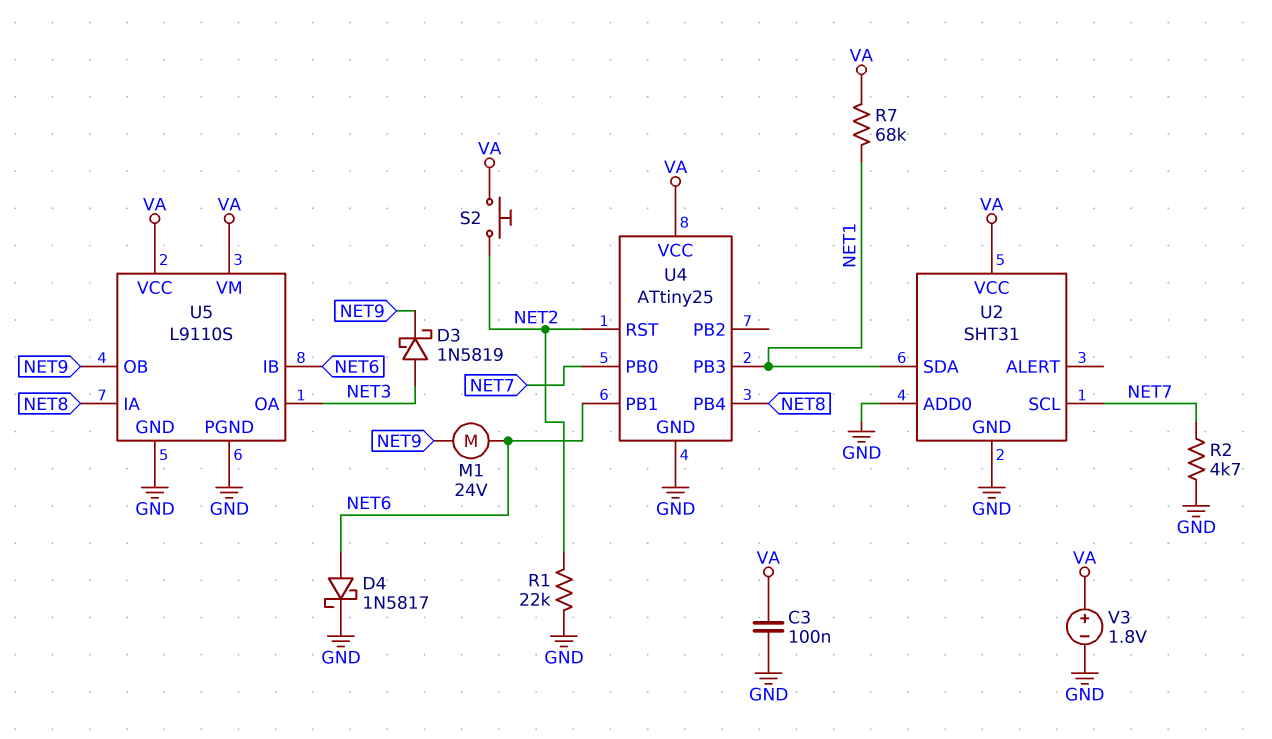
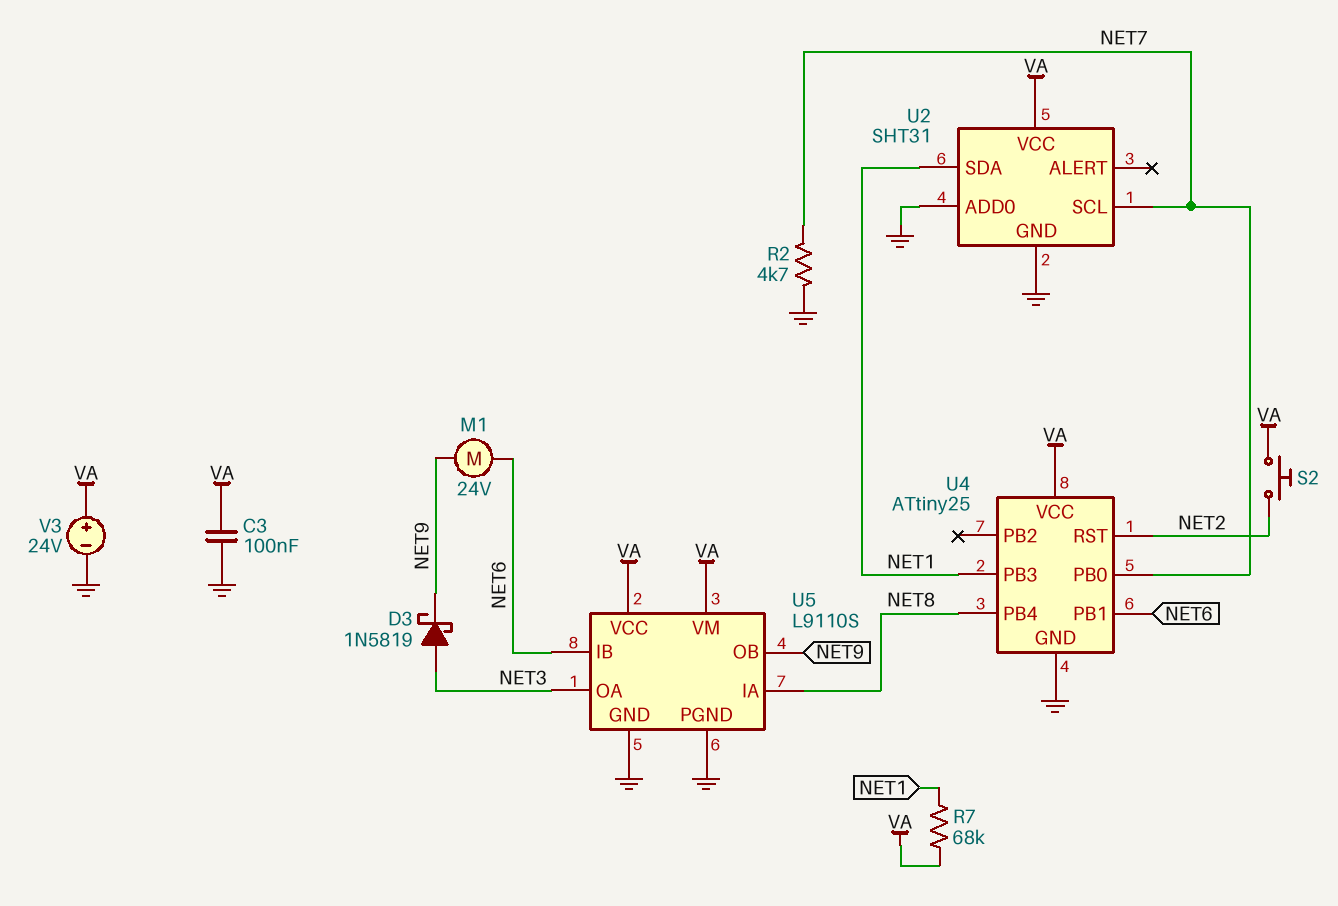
D4: schottky 1N5817 (A NET6, K GND) -> none
R1: 22k (GND, NET2) -> none
V3: 1.8V (plus VA, minus GND) -> 24V (plus VA, minus GND)

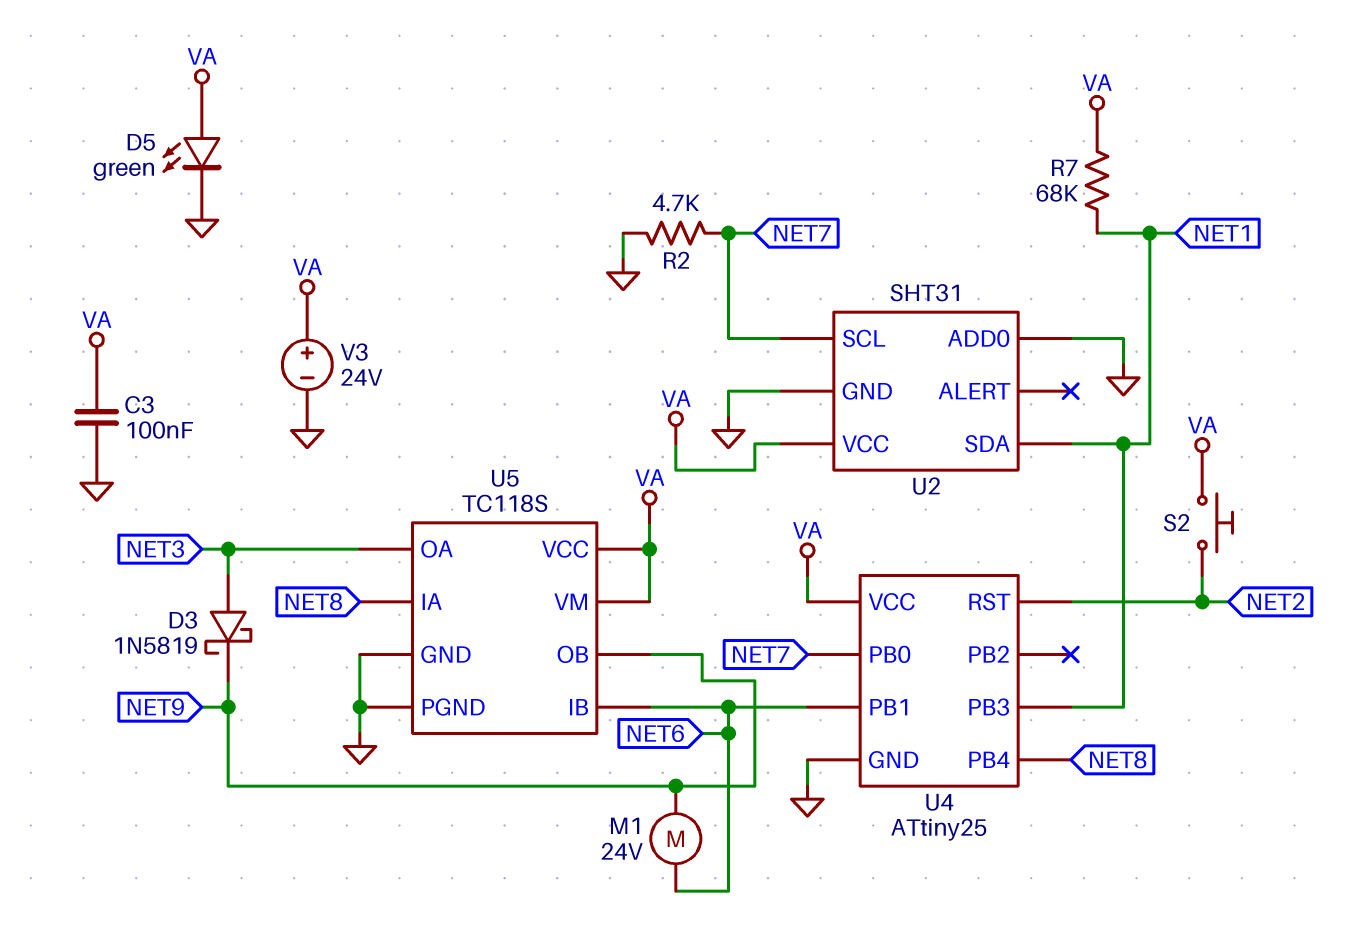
D5: none -> LED green (A VA, K GND)
U5: L9110S -> TC118S

